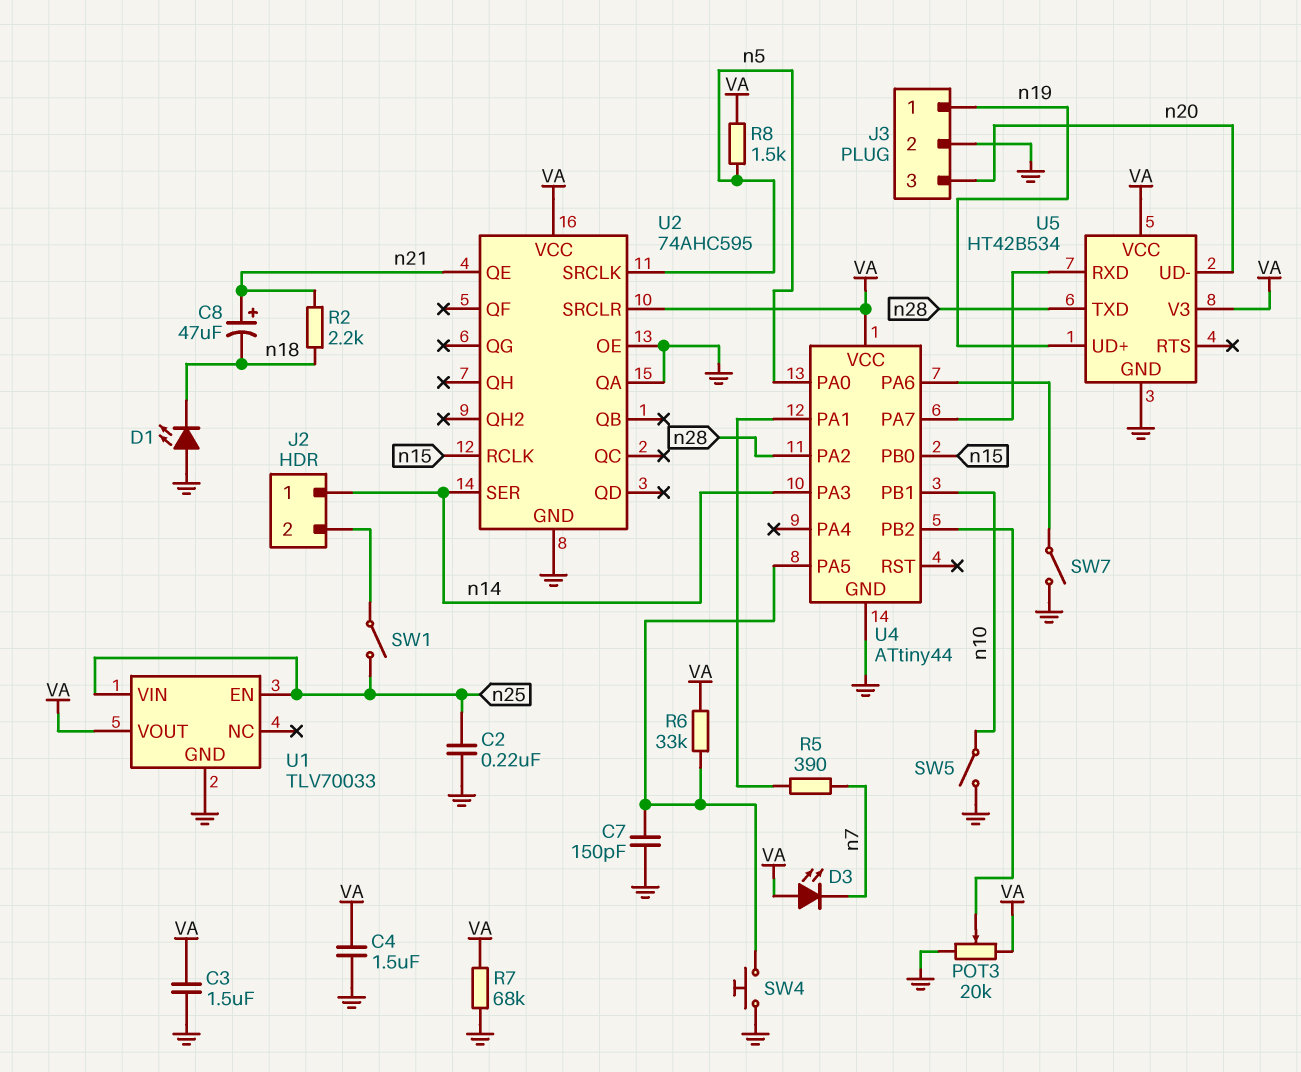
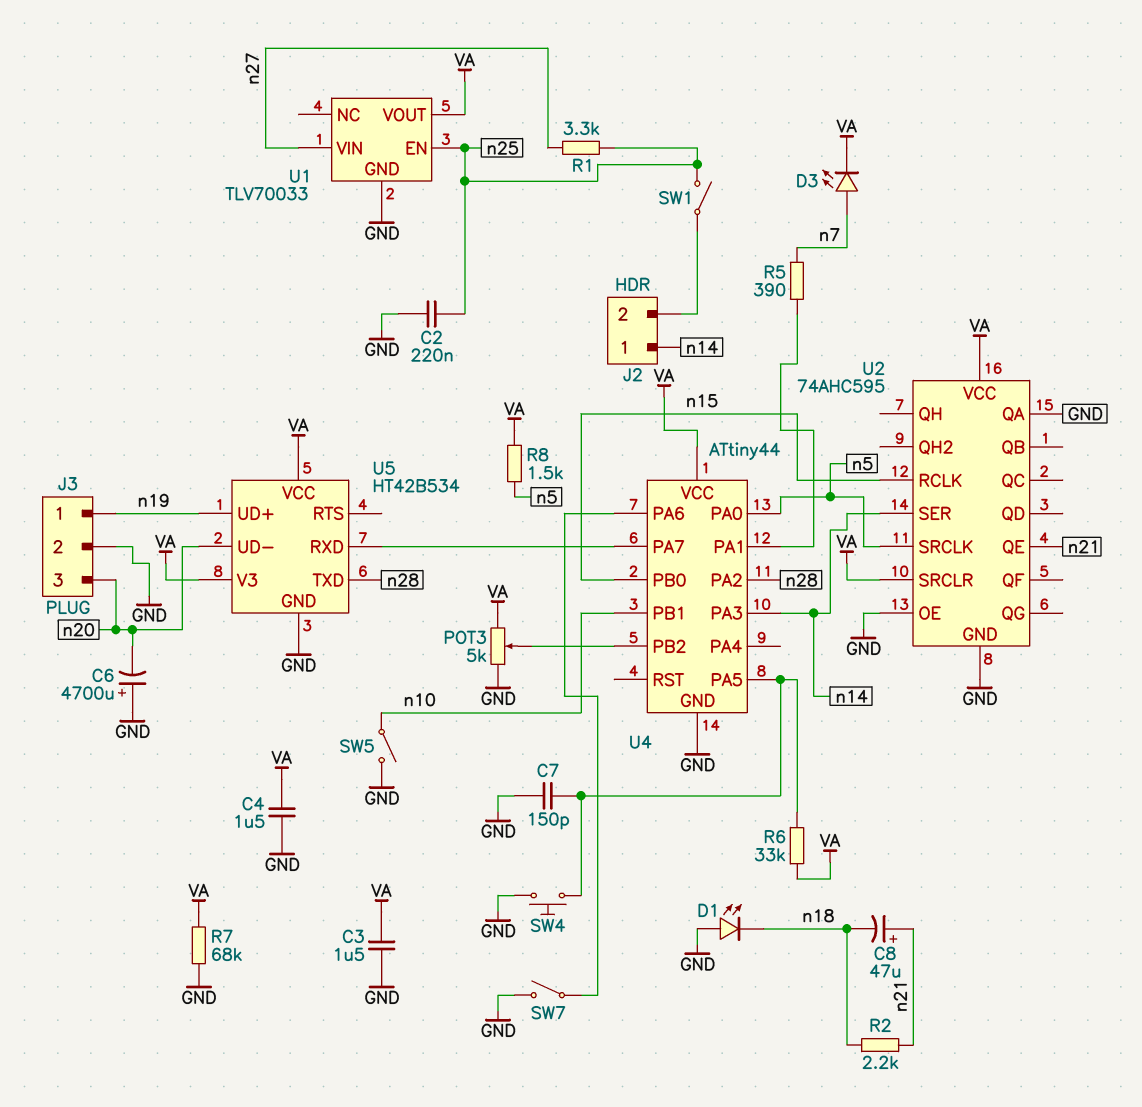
C6: none -> 4700uF (plus GND, minus n20)
D3: LED (A VA, K n7) -> LED (A n7, K VA)
POT3: 20k (GND, VA, wiper U4/PB2) -> 5k (GND, VA, wiper U4/PB2)
R1: none -> 3.3k (n25, n27)
U1 pin VIN: n25 -> n27

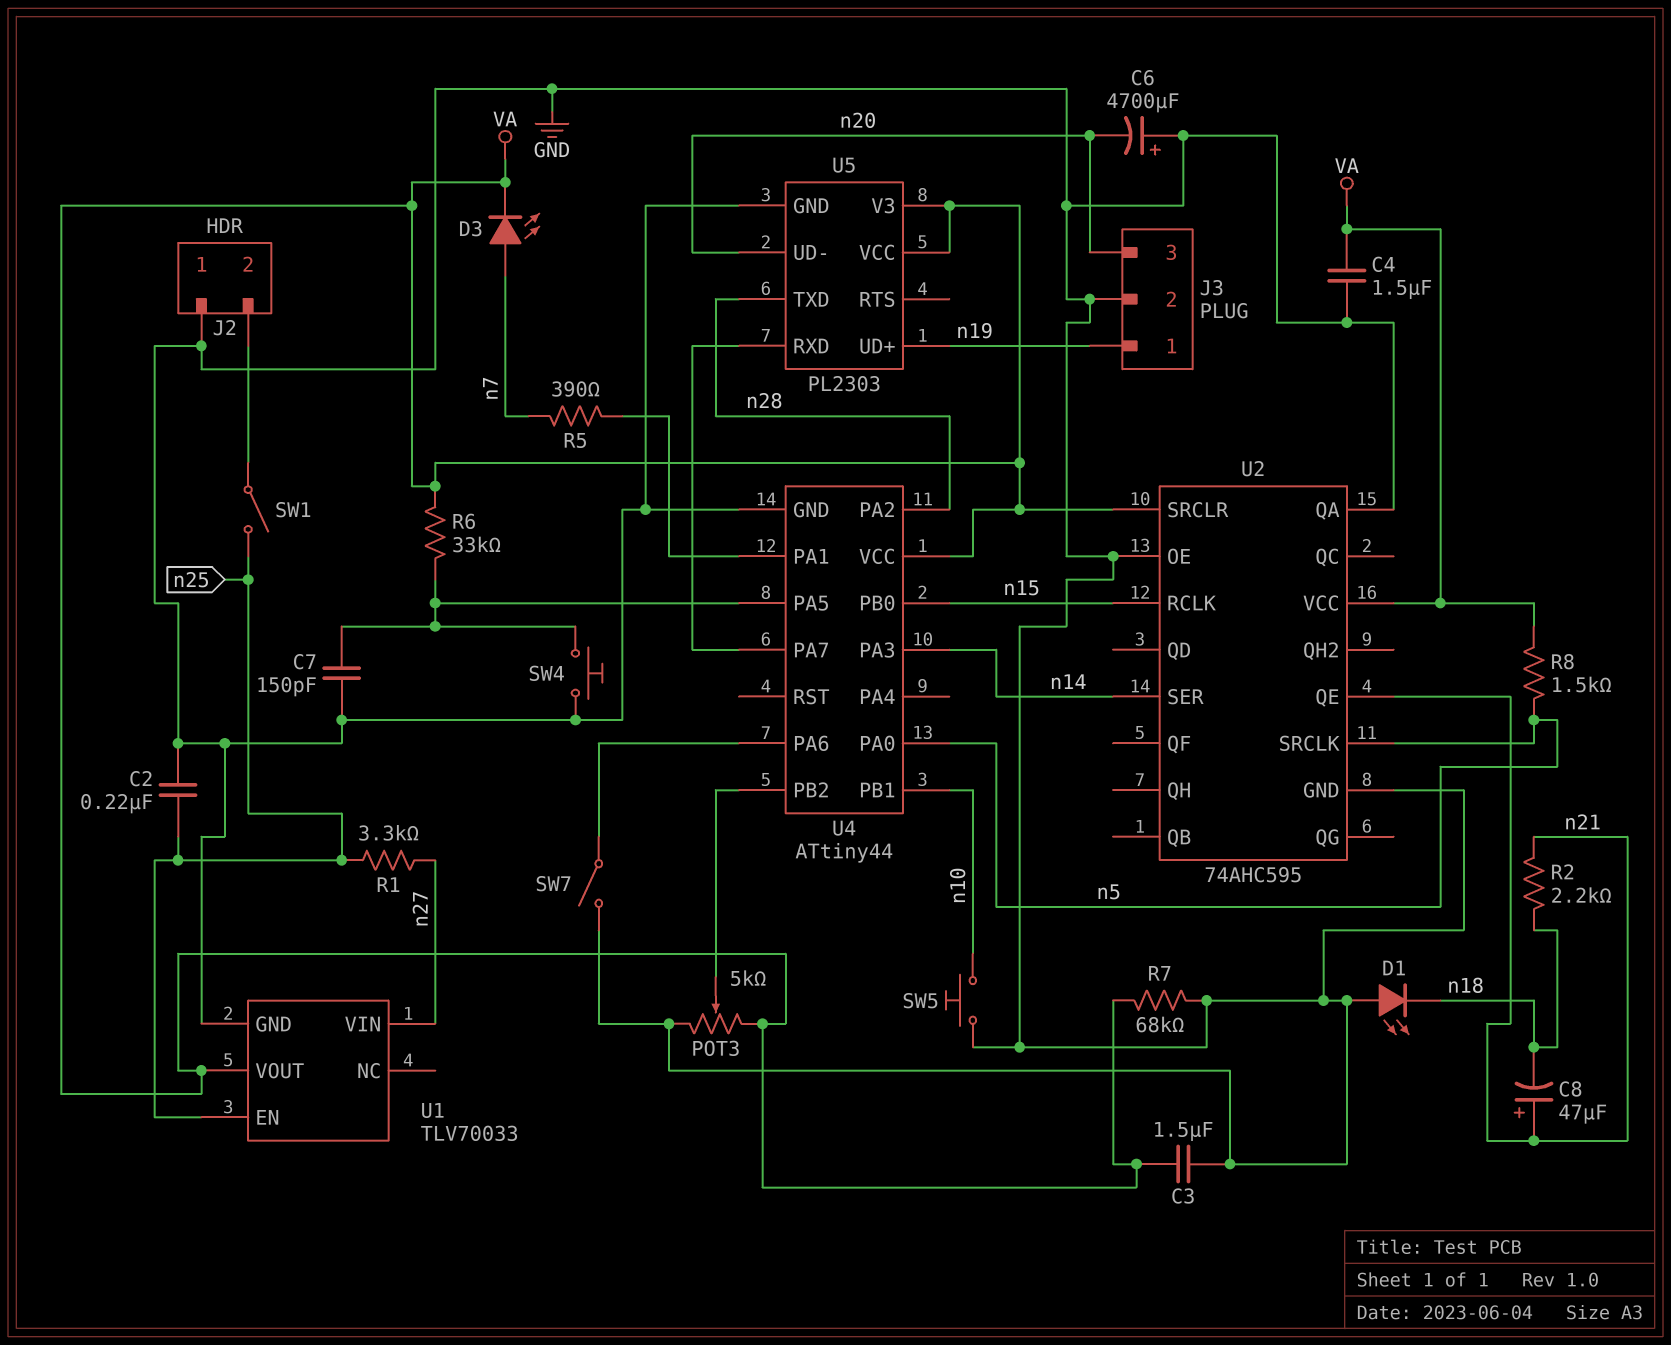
J2 pin 1: n14 -> GND
SW5: switch (GND, n10) -> button (GND, n10)
U5: HT42B534 -> PL2303

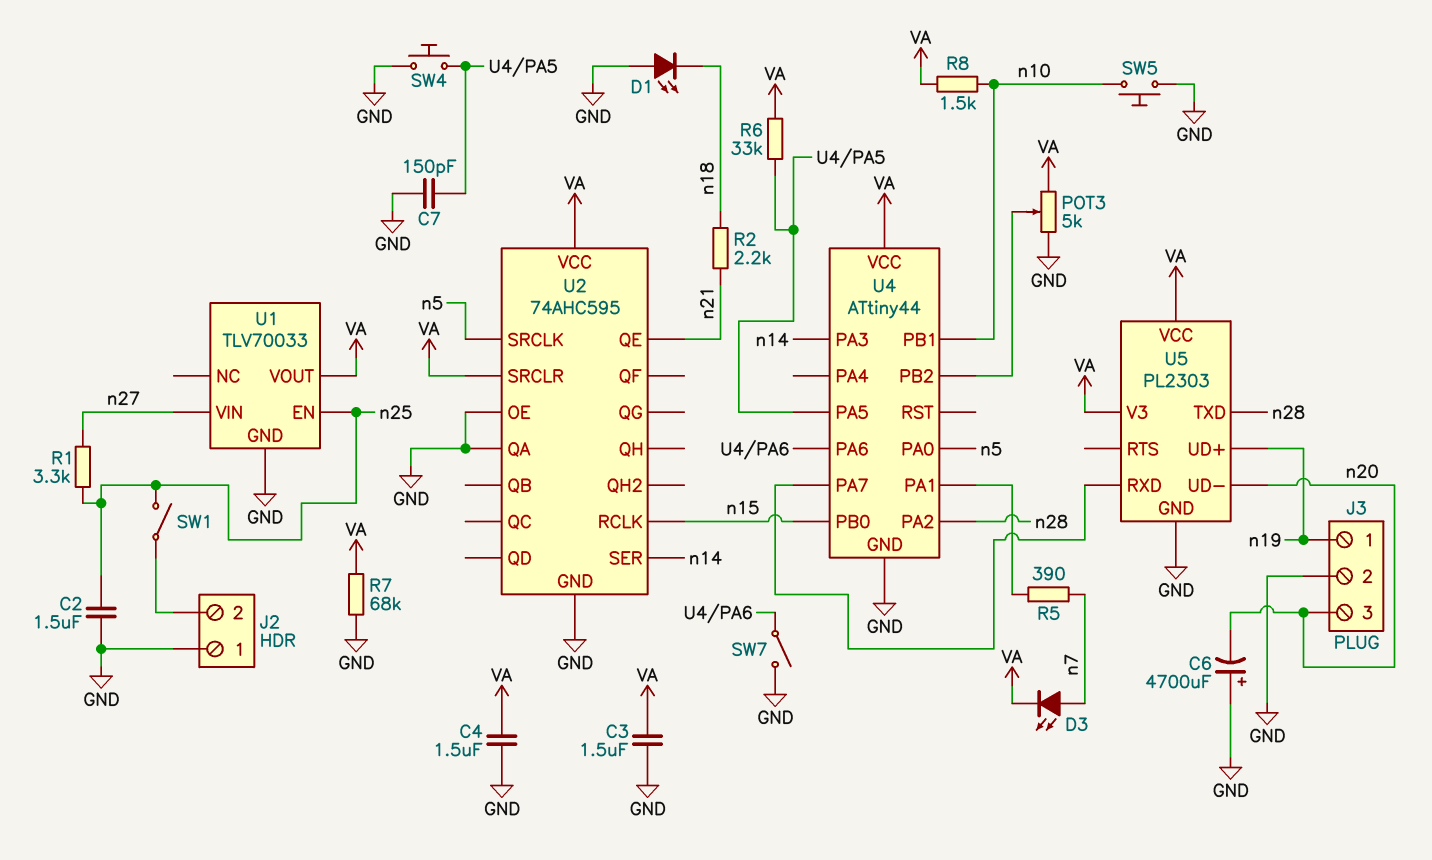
C2: 220nF (GND, n25) -> 1.5uF (GND, n25)
C8: 47uF (plus n21, minus n18) -> none
R8: 1.5k (VA, n5) -> 1.5k (VA, n10)

